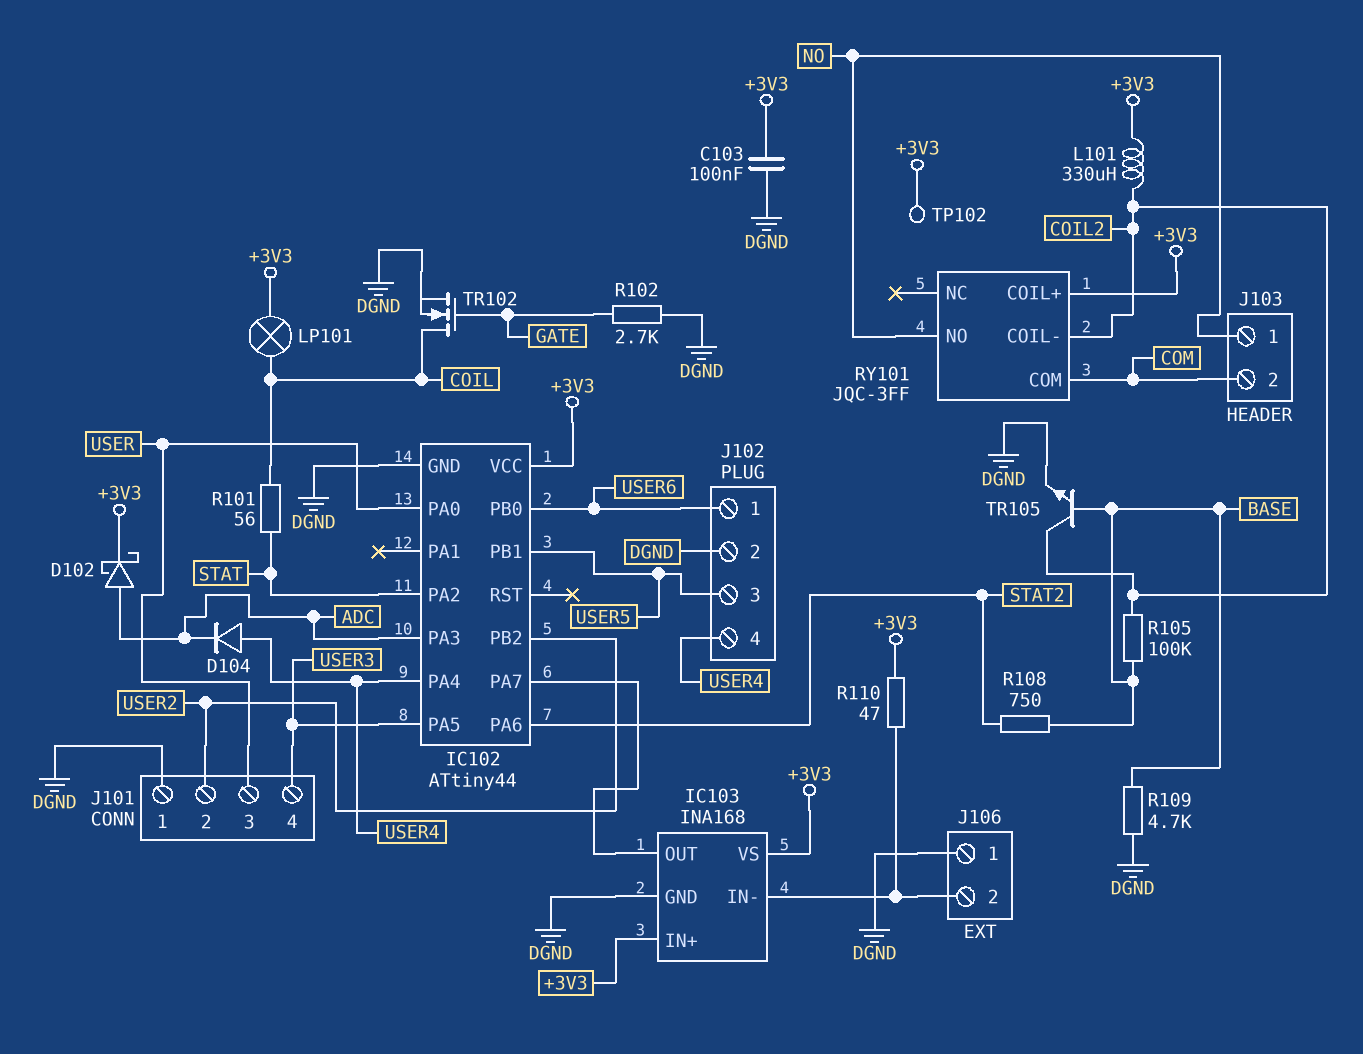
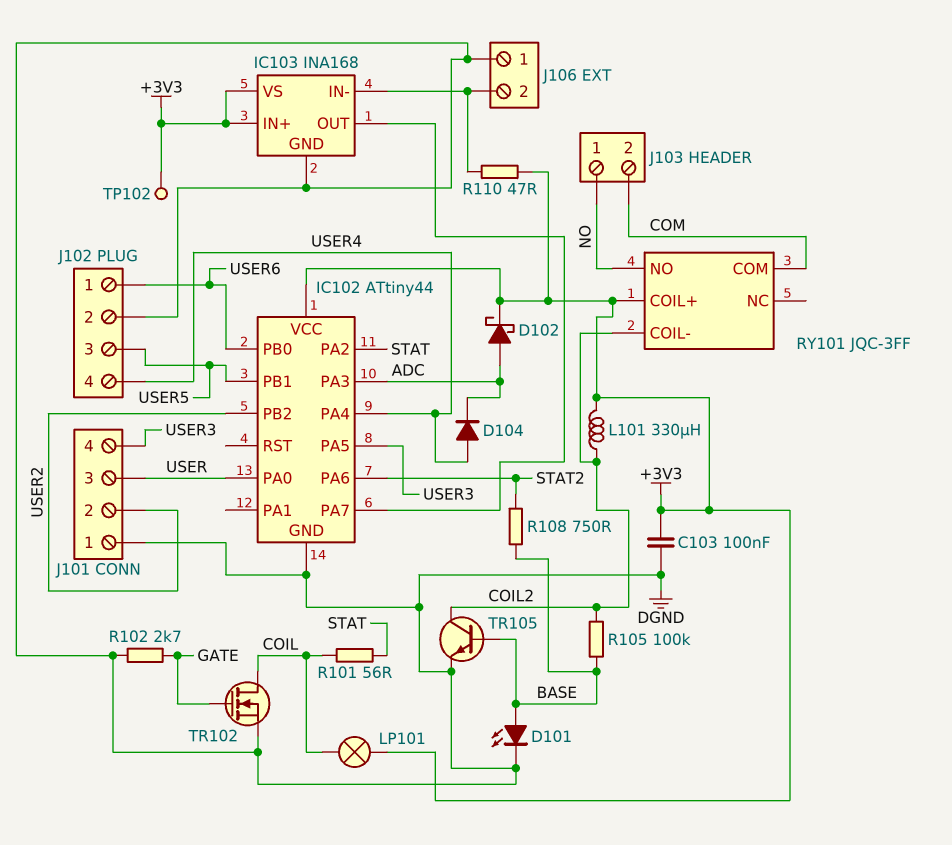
D101: none -> LED (A BASE, K DGND)
R109: 4.7k (BASE, DGND) -> none

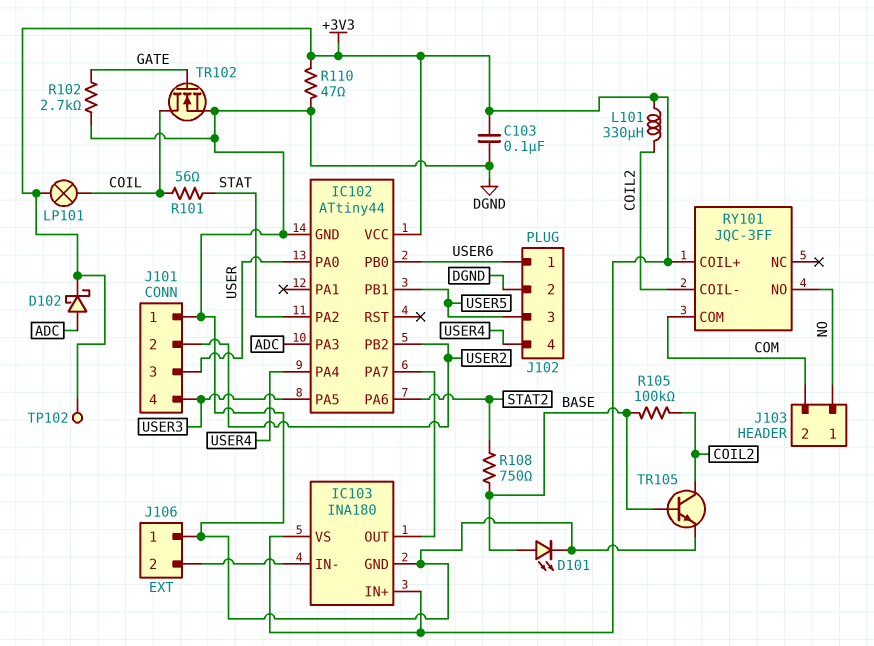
D104: diode (A USER4, K ADC) -> none
IC103: INA168 -> INA180
R110: 47 (+3V3, IC103/IN-) -> 47 (+3V3, DGND)

